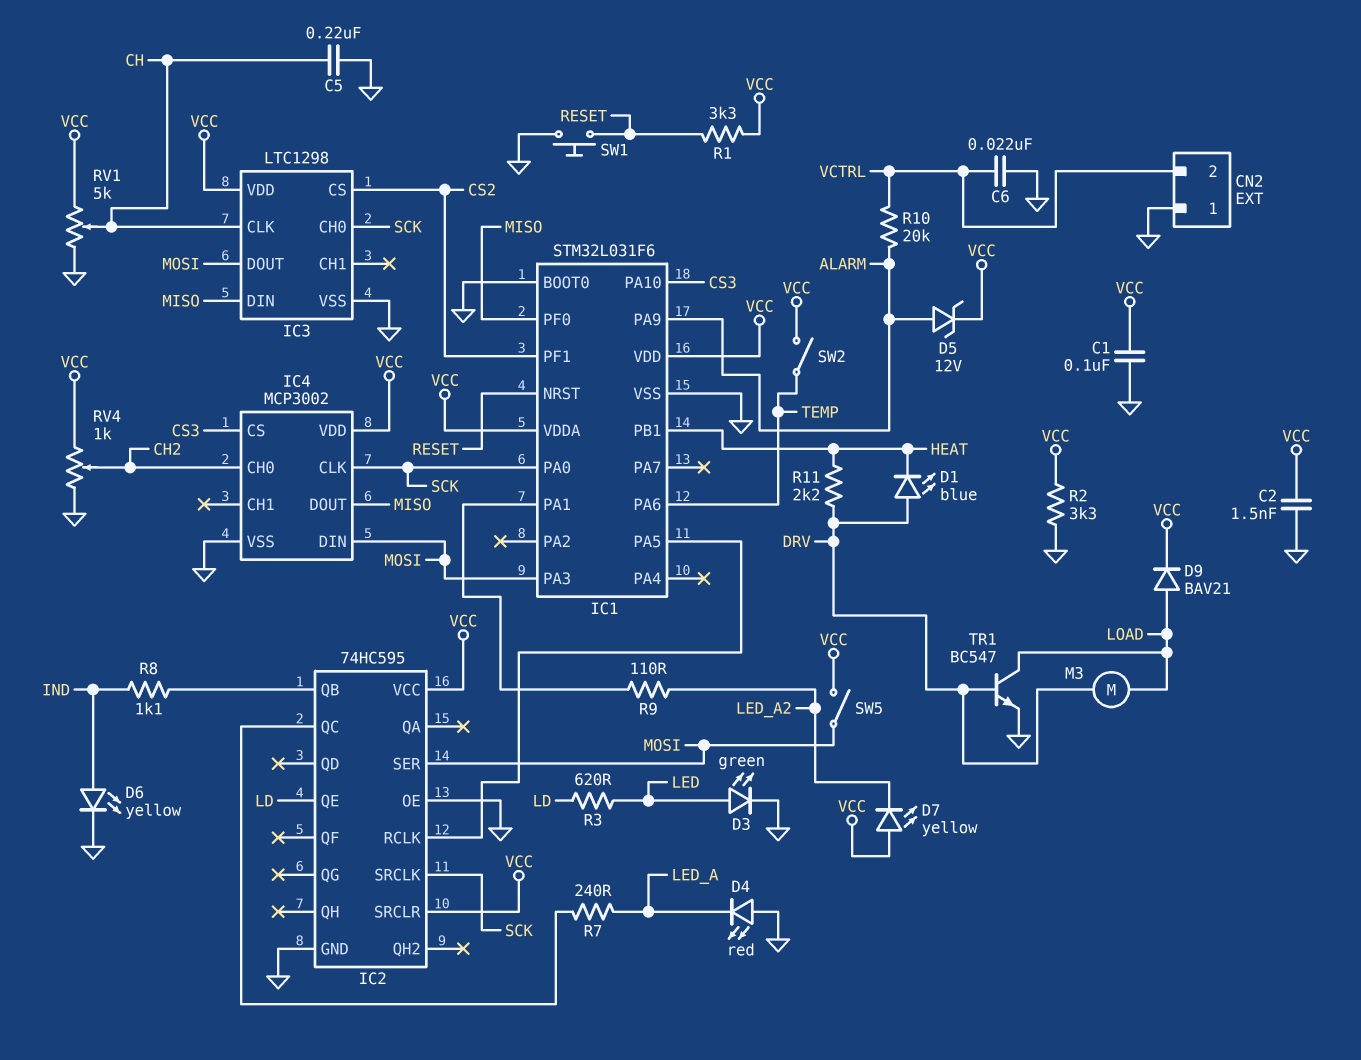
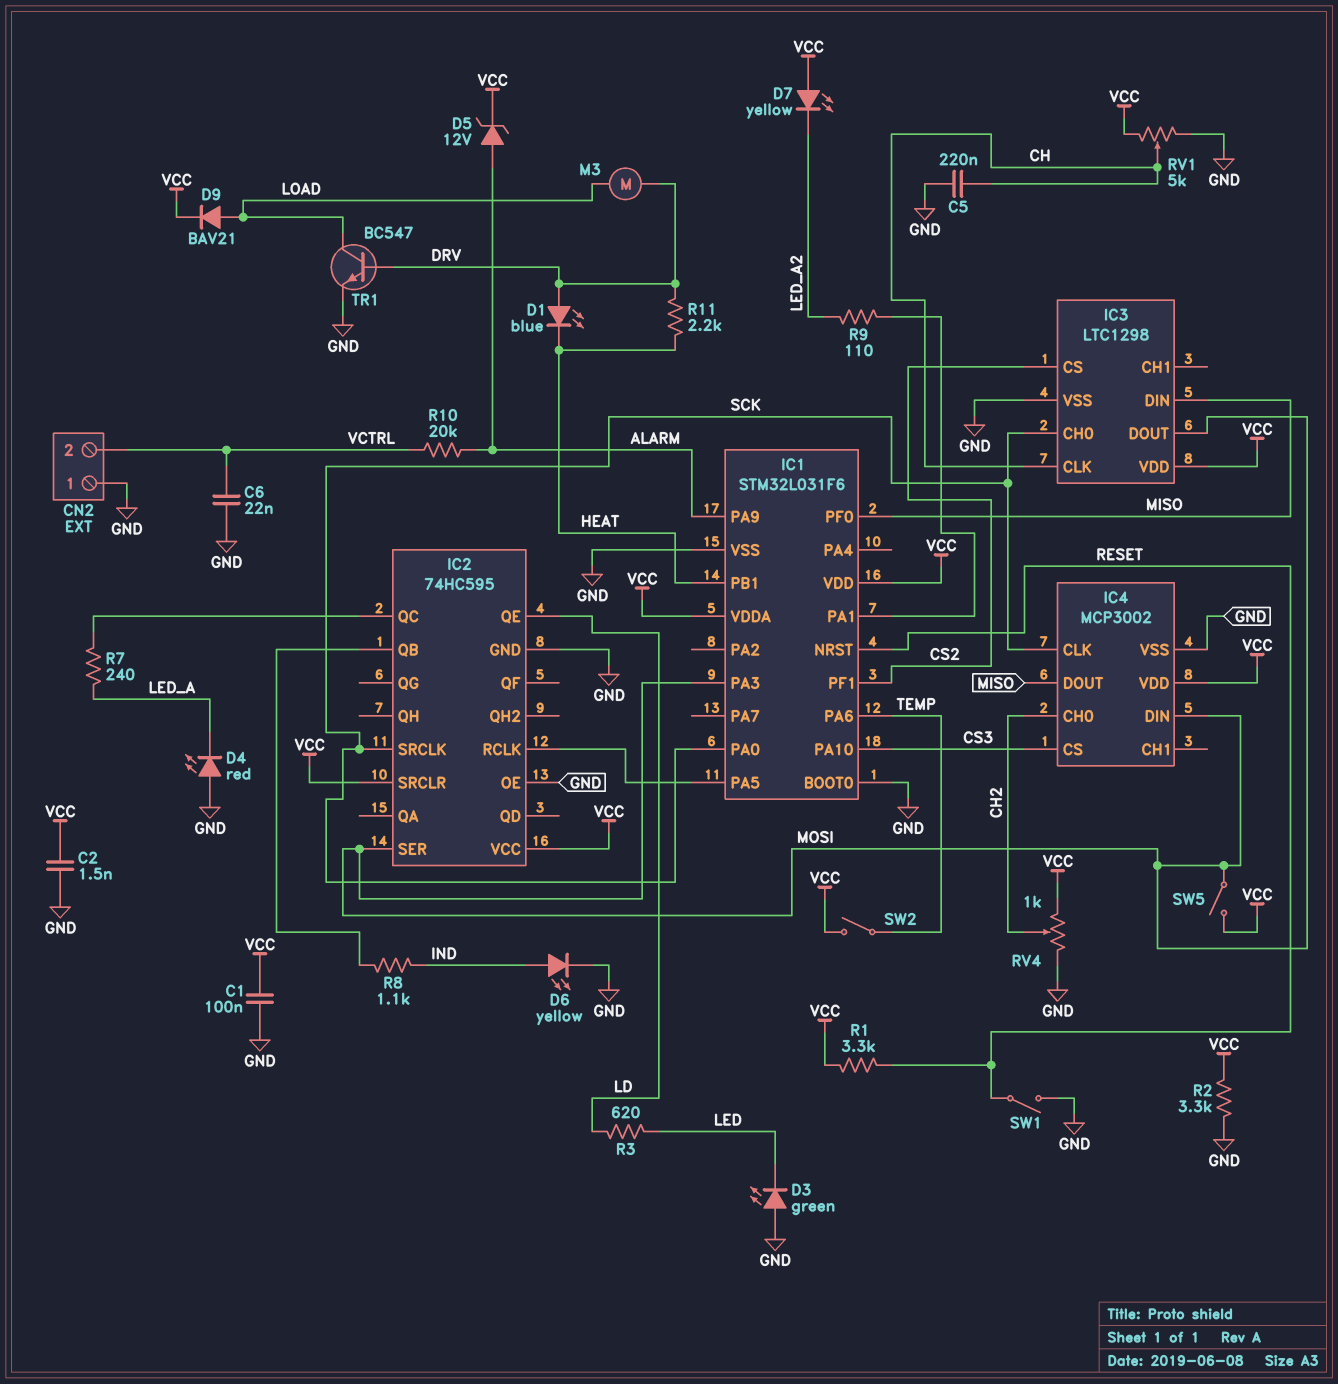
D3: LED green (A LED, K GND) -> LED green (A GND, K LED)
SW1: button (GND, RESET) -> switch (GND, RESET)

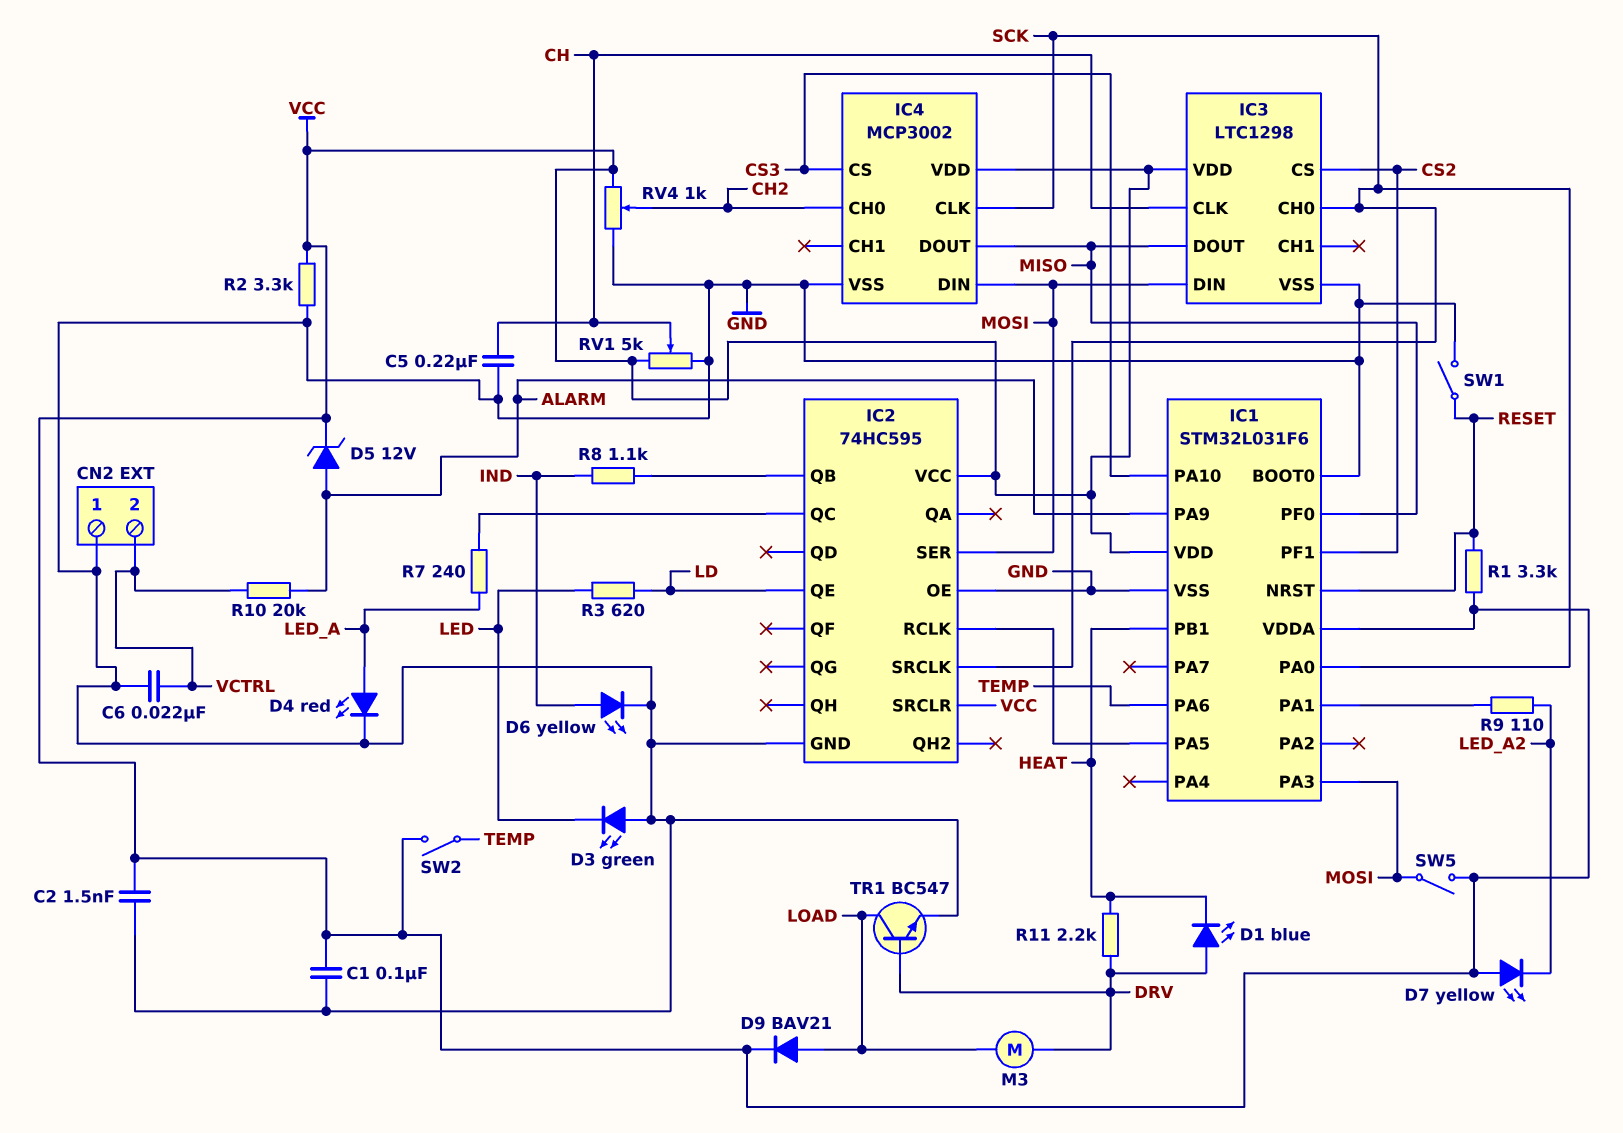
D4: LED red (A GND, K LED_A) -> LED red (A LED_A, K GND)
IC3 pin DIN: MISO -> MOSI
IC3 pin DOUT: MOSI -> MISO

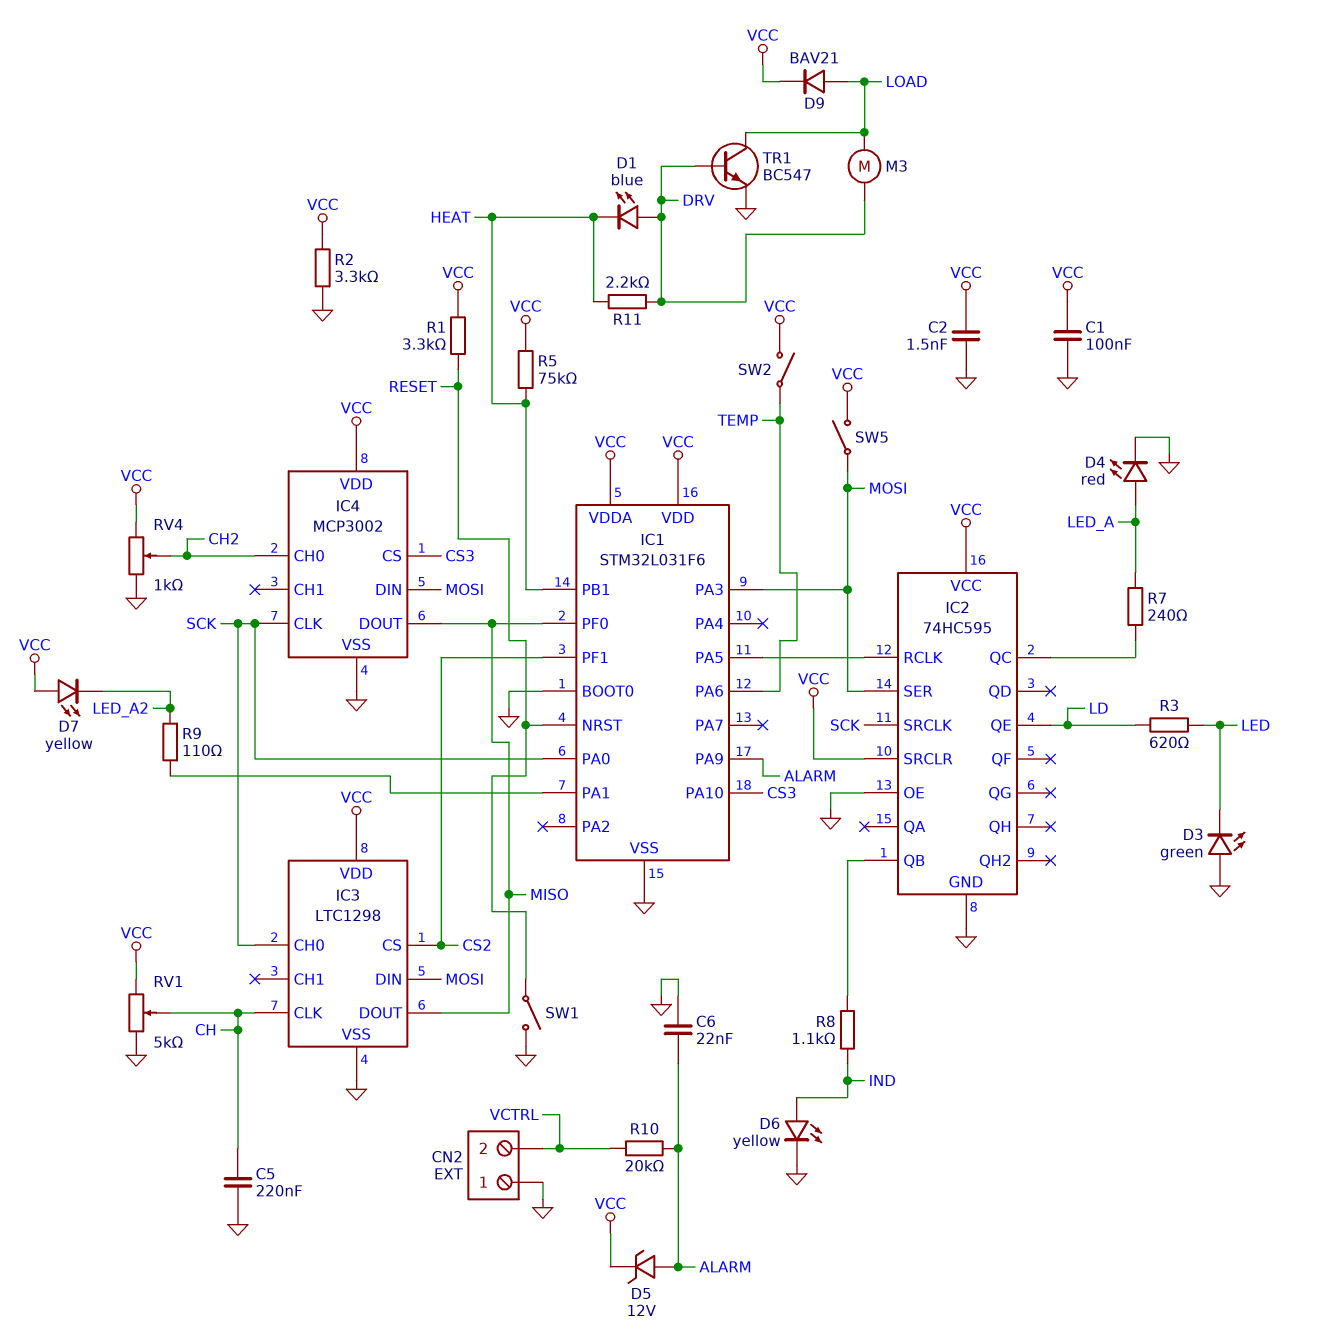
C6: 22nF (GND, VCTRL) -> 22nF (ALARM, GND)
R5: none -> 75k (HEAT, VCC)

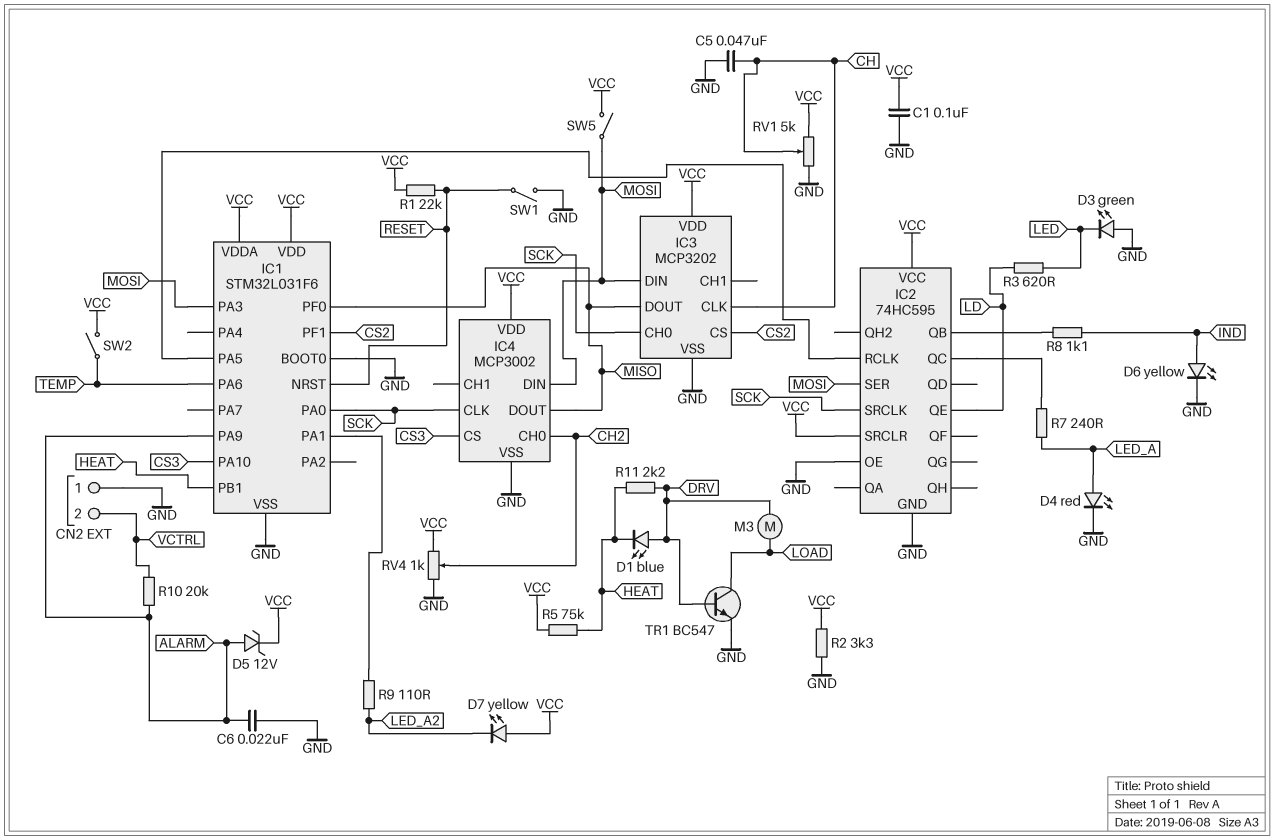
C2: 1.5nF (GND, VCC) -> none
C5: 220nF (CH, GND) -> 47nF (CH, GND)
D9: diode BAV21 (A LOAD, K VCC) -> none
IC3: LTC1298 -> MCP3202
R1: 3.3k (RESET, VCC) -> 22k (RESET, VCC)

